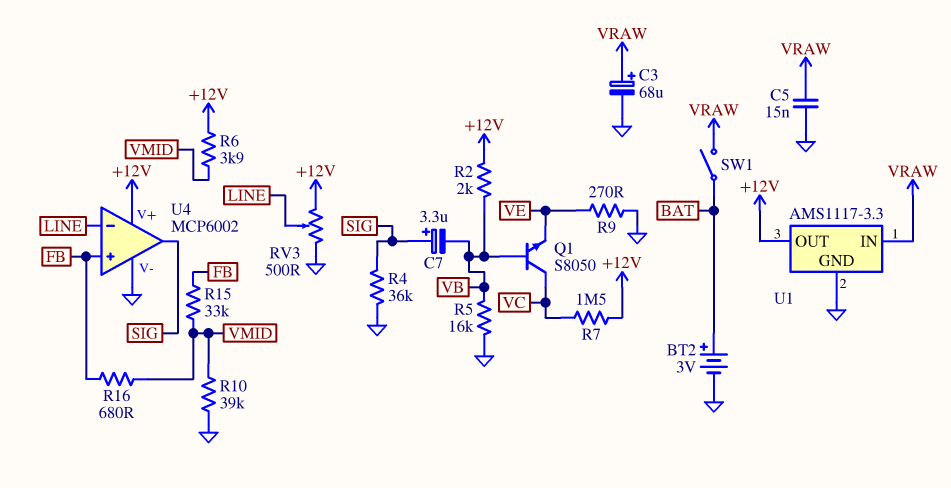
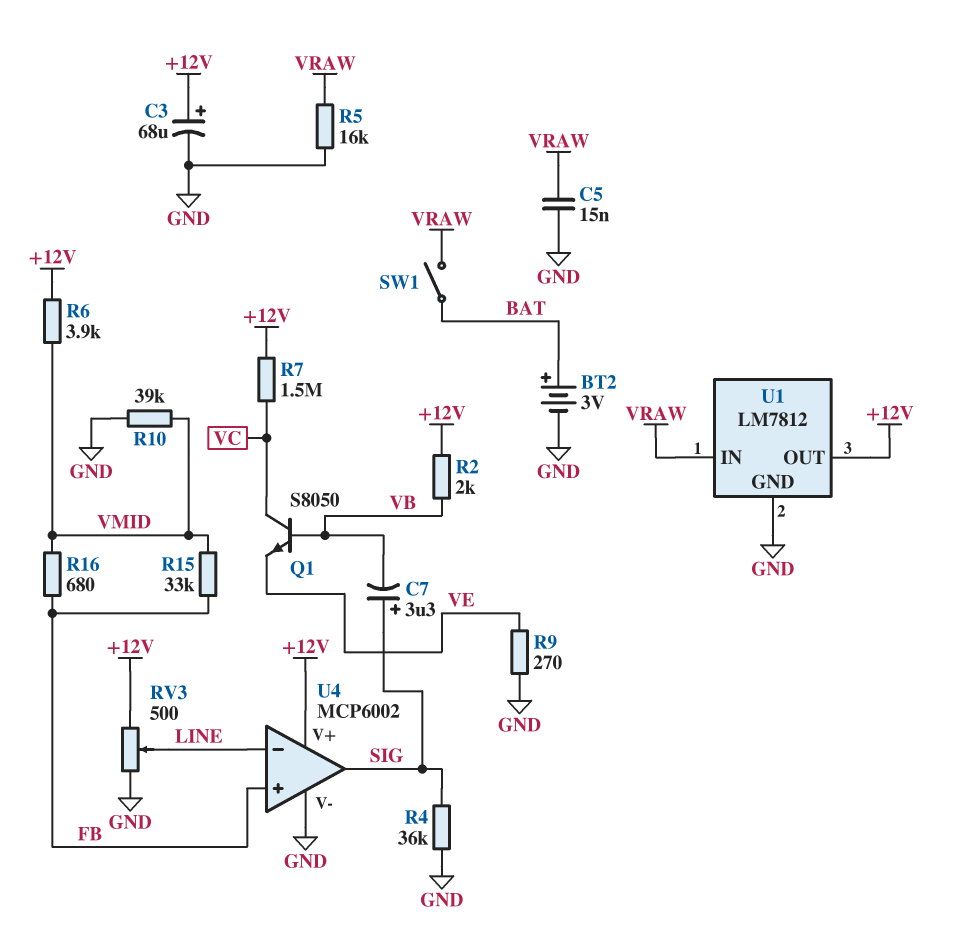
C3: 68uF (plus VRAW, minus GND) -> 68uF (plus +12V, minus GND)
R5: 16k (GND, VB) -> 16k (GND, VRAW)
U1: AMS1117-3.3 -> LM7812

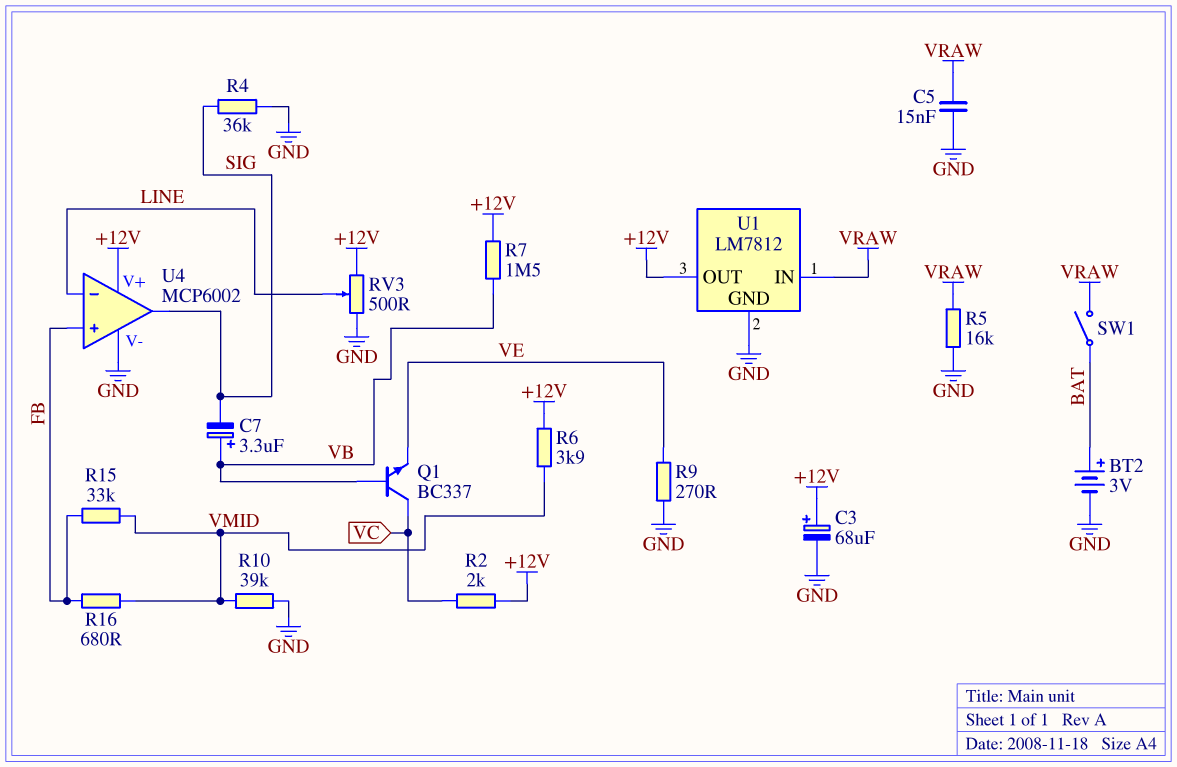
C7: 3.3uF (plus SIG, minus VB) -> 3.3uF (plus VB, minus SIG)
Q1: NPN S8050 (B VB, C VC, E VE) -> NPN BC337 (B VB, C VC, E VE)
R2: 2k (+12V, VB) -> 2k (+12V, VC)
R7: 1.5M (+12V, VC) -> 1.5M (+12V, VB)

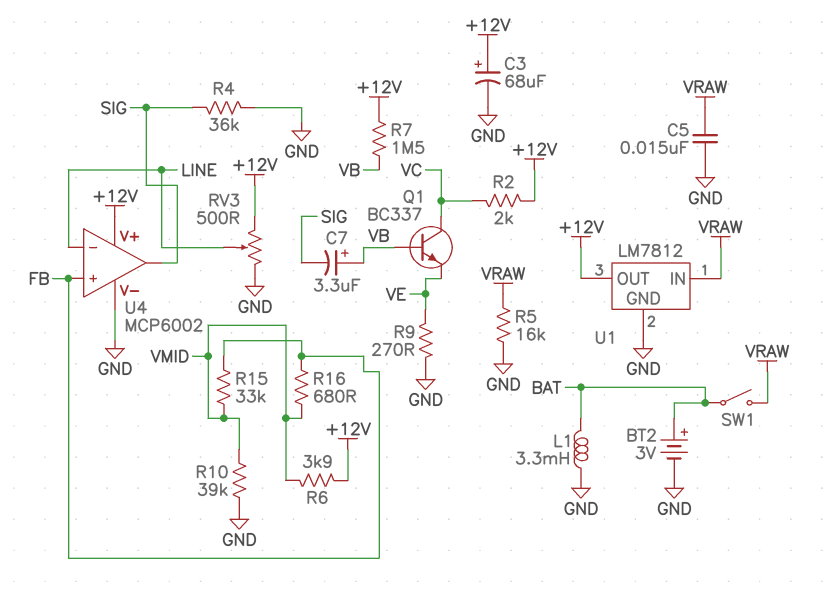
L1: none -> 3.3mH (BAT, GND)

